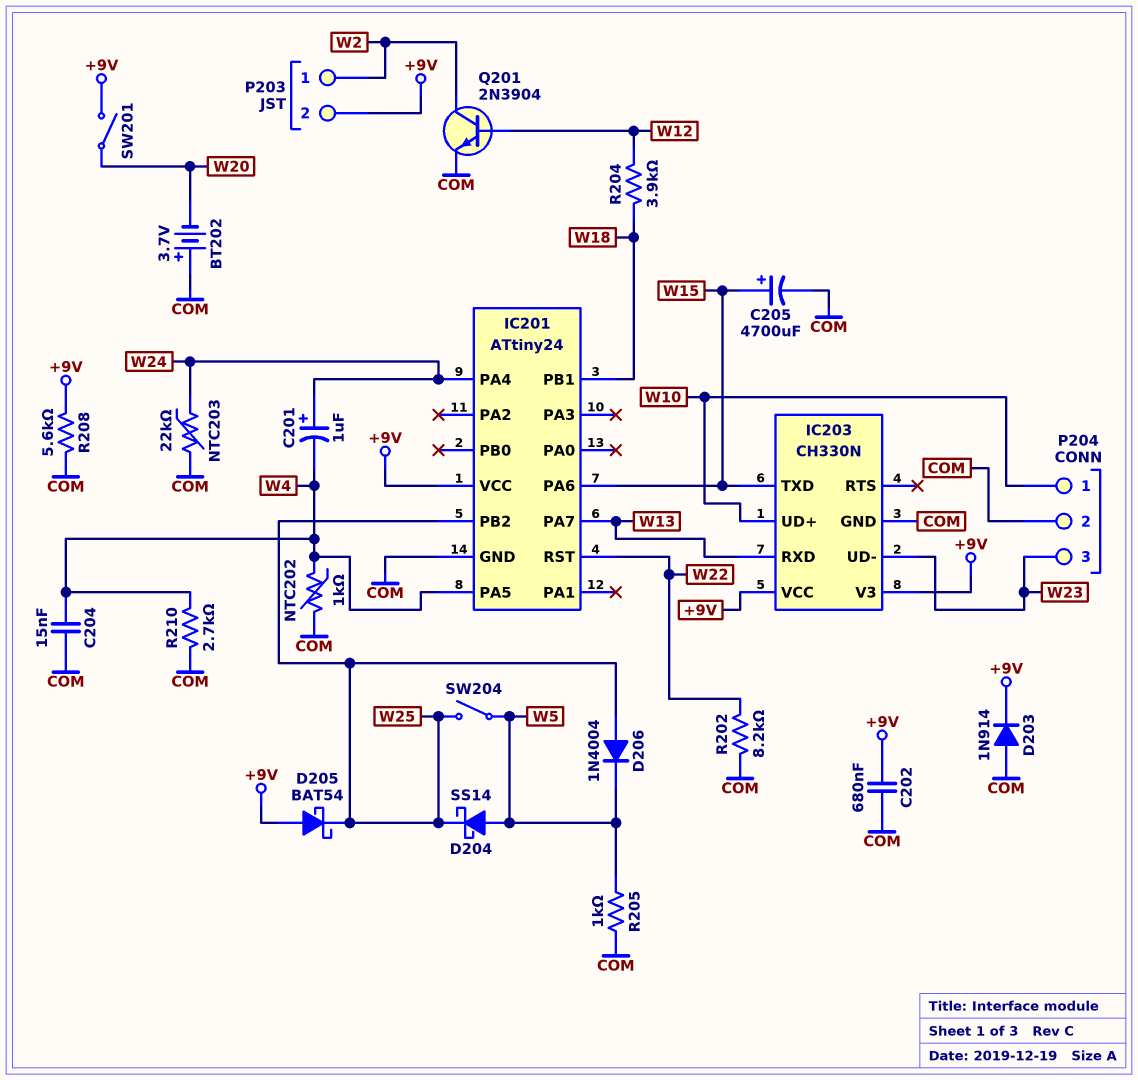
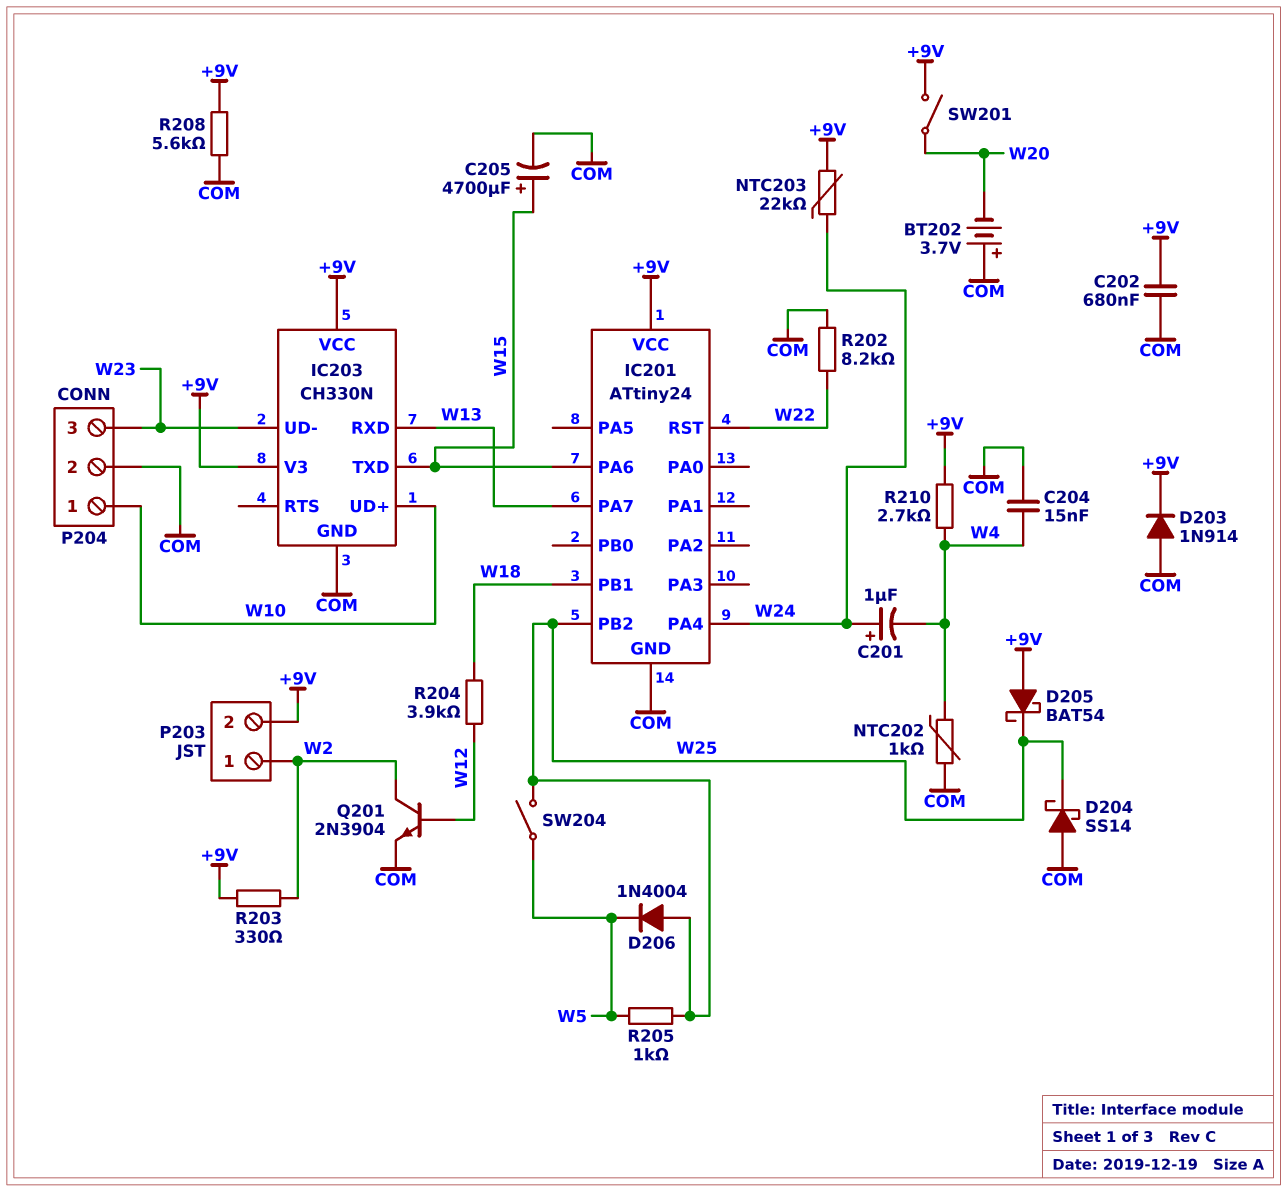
D204: schottky SS14 (A W5, K W25) -> schottky SS14 (A COM, K W25)
IC201 pin PA5: W4 -> none
NTC203: 22k (COM, W24) -> 22k (+9V, W24)
R203: none -> 330 (+9V, W2)
R205: 1k (COM, W5) -> 1k (W5, W25)
R210: 2.7k (COM, W4) -> 2.7k (+9V, W4)

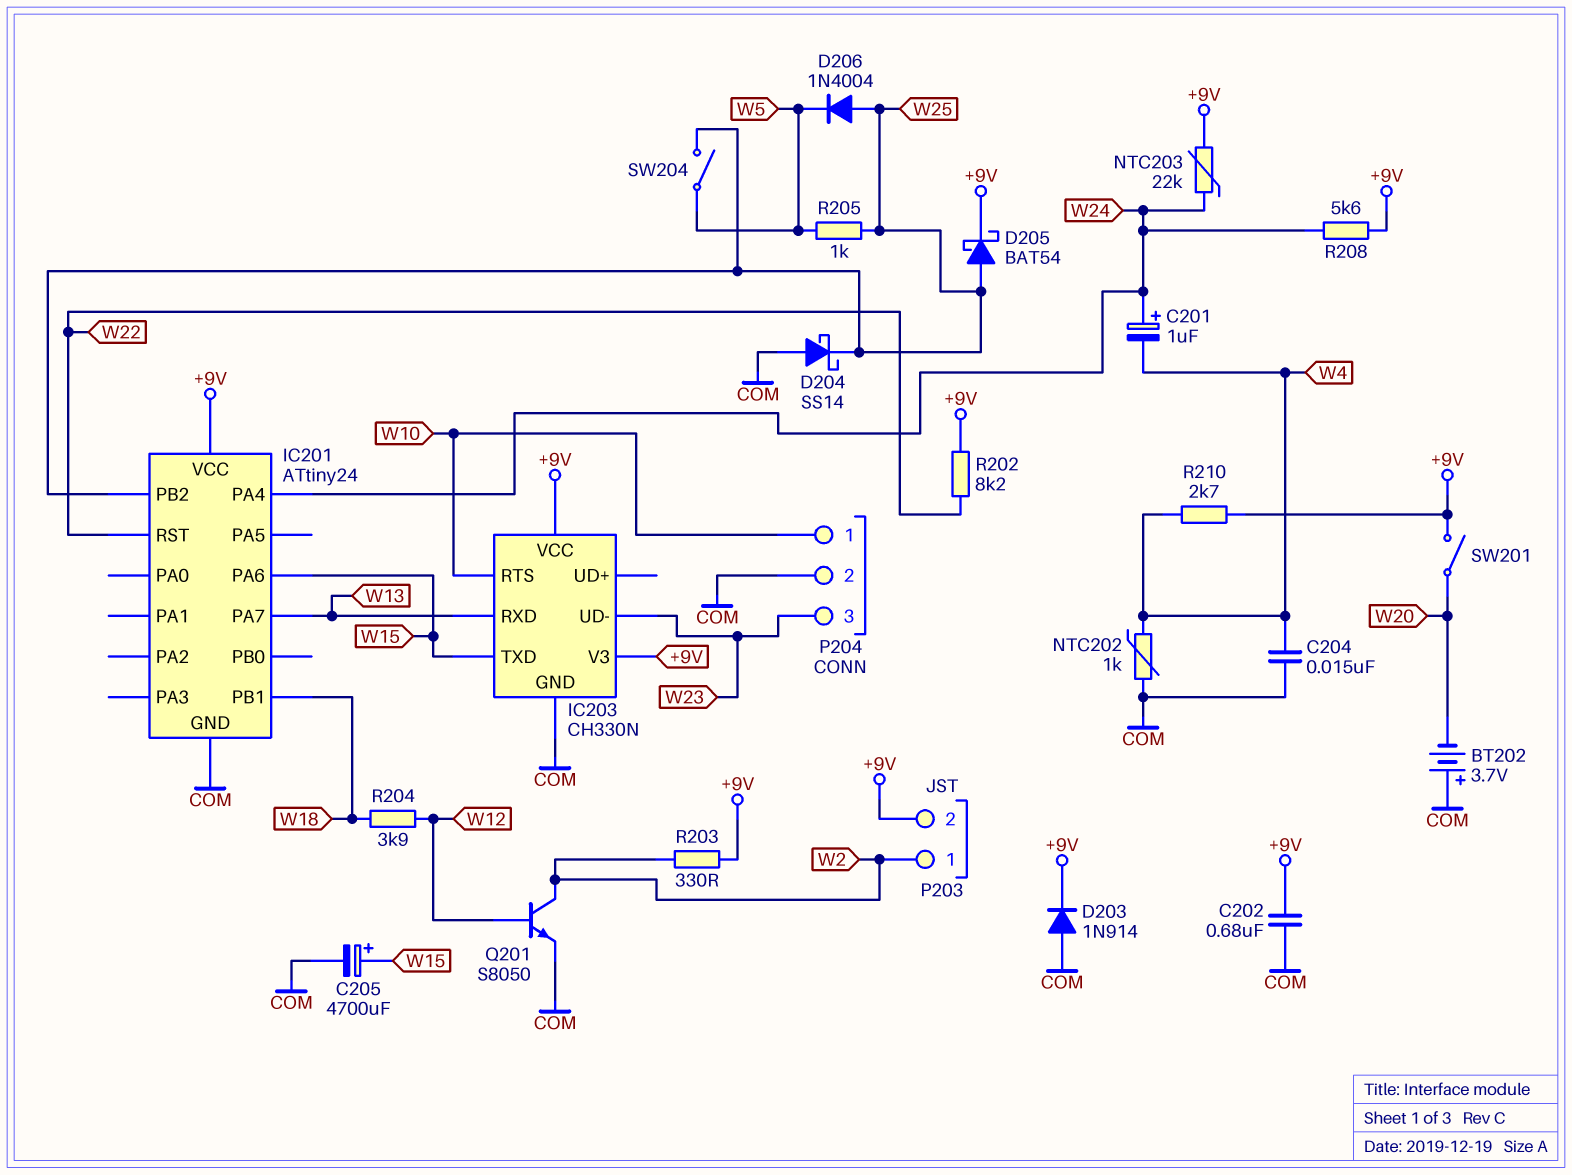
D205: schottky BAT54 (A +9V, K W25) -> schottky BAT54 (A W25, K +9V)
IC203 pin RTS: none -> W10
IC203 pin UD+: W10 -> none
Q201: NPN 2N3904 (B W12, C W2, E COM) -> NPN S8050 (B W12, C W2, E COM)
R202: 8.2k (COM, W22) -> 8.2k (+9V, W22)
R208: 5.6k (+9V, COM) -> 5.6k (+9V, W24)

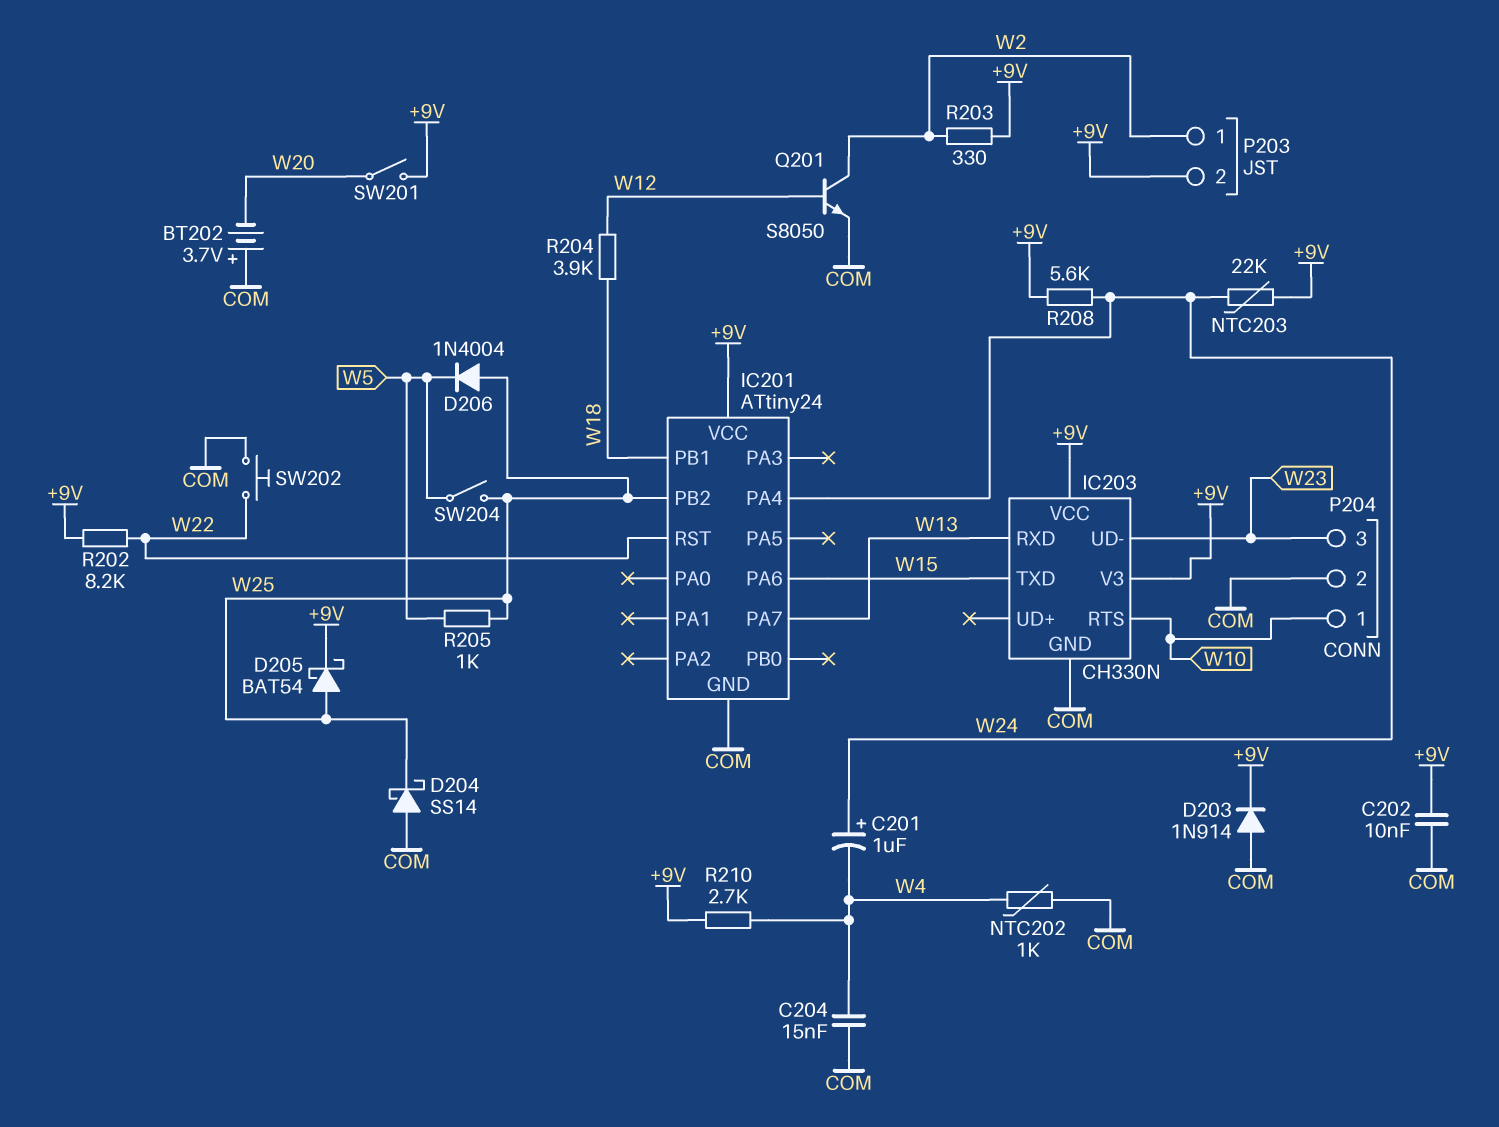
C202: 680nF (+9V, COM) -> 10nF (+9V, COM)
C205: 4700uF (plus W15, minus COM) -> none
SW202: none -> button (COM, W22)

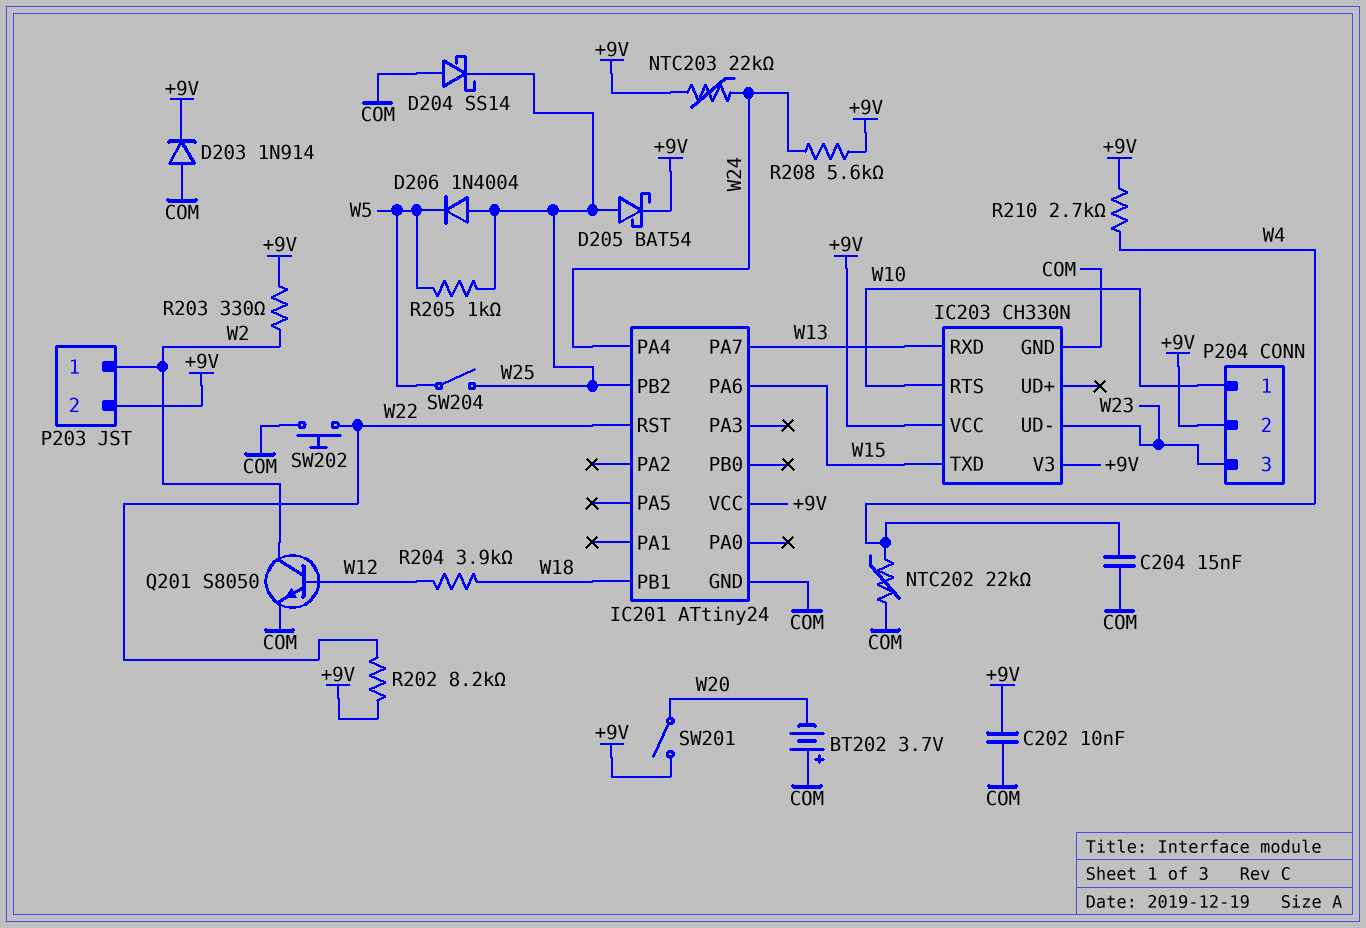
C201: 1uF (plus W24, minus W4) -> none
NTC202: 1k (COM, W4) -> 22k (COM, W4)
P204 pin 2: COM -> +9V

